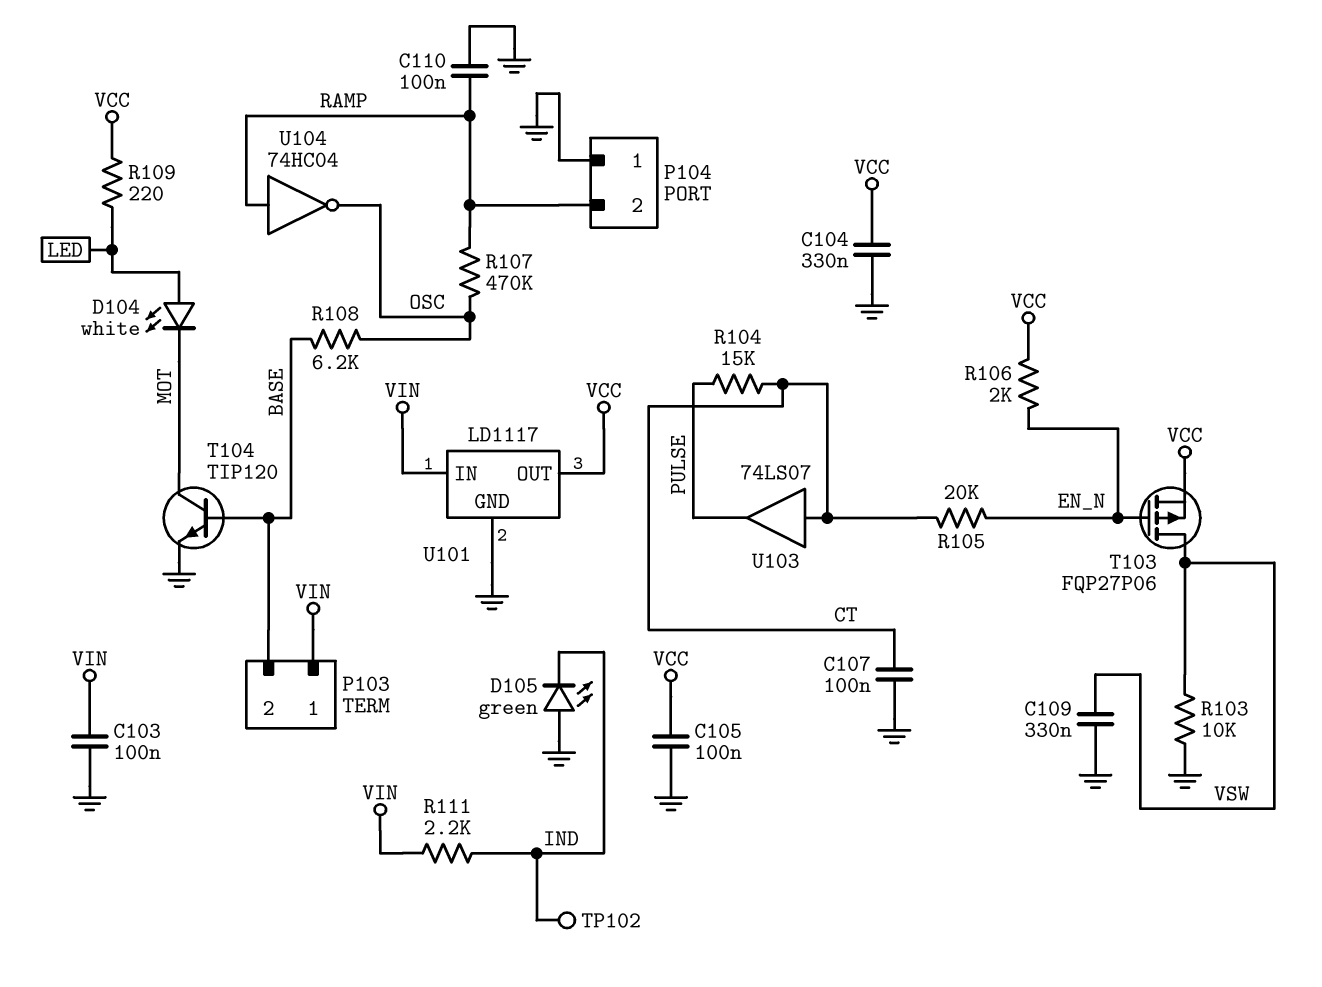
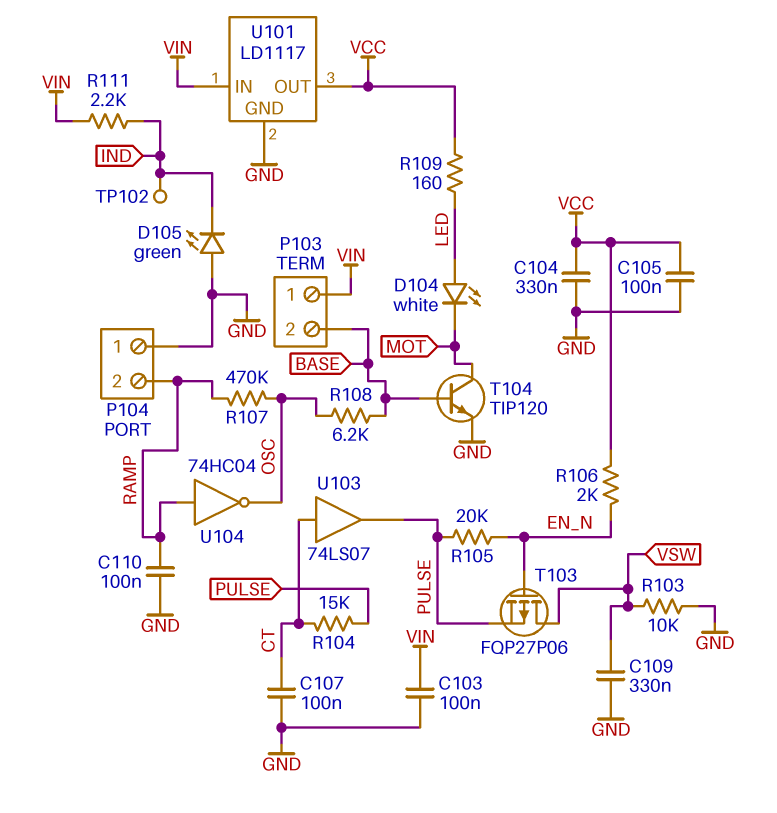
R105: 20k (CT, EN_N) -> 20k (EN_N, PULSE)
R109: 220 (LED, VCC) -> 160 (LED, VCC)
T103: PMOS FQP27P06 (G EN_N, D VSW, S VCC) -> PMOS FQP27P06 (G EN_N, D VSW, S PULSE)

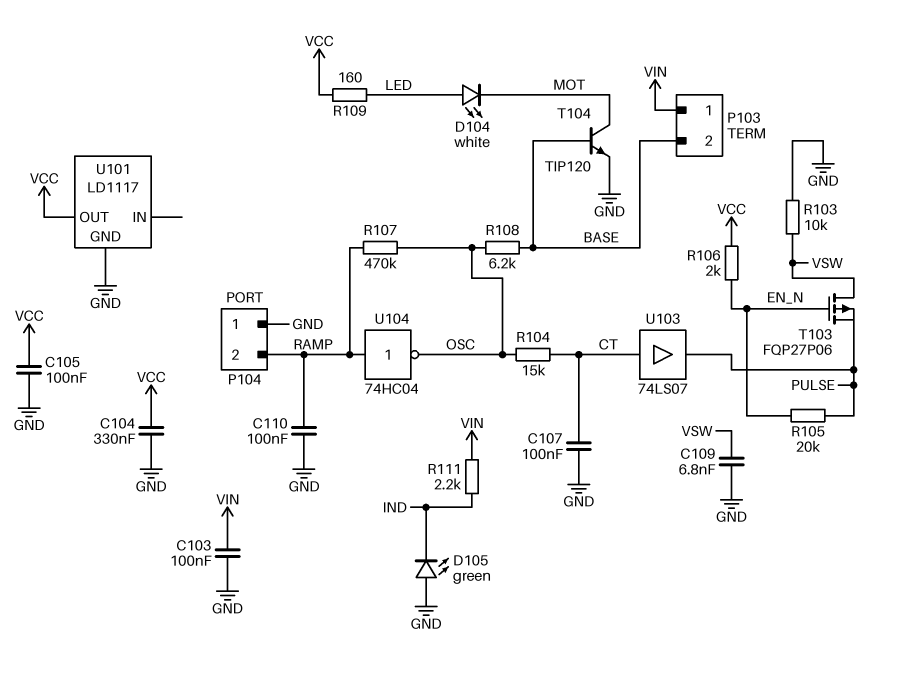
C109: 330nF (GND, VSW) -> 6.8nF (GND, VSW)
R104: 15k (CT, PULSE) -> 15k (CT, OSC)
TP102: test point (IND) -> none
U101 pin IN: VIN -> none

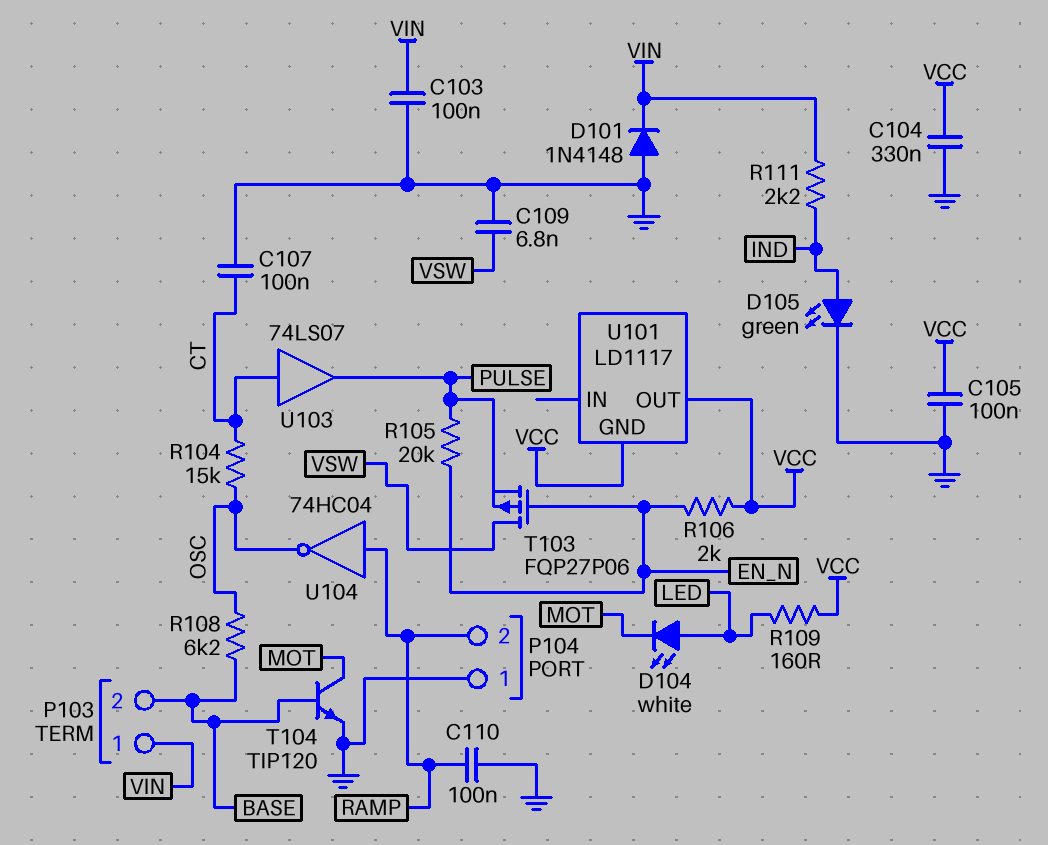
D101: none -> diode 1N4148 (A GND, K VIN)
D105: LED green (A GND, K IND) -> LED green (A IND, K GND)
R103: 10k (GND, VSW) -> none
R107: 470k (OSC, RAMP) -> none
U101 pin GND: GND -> VCC

